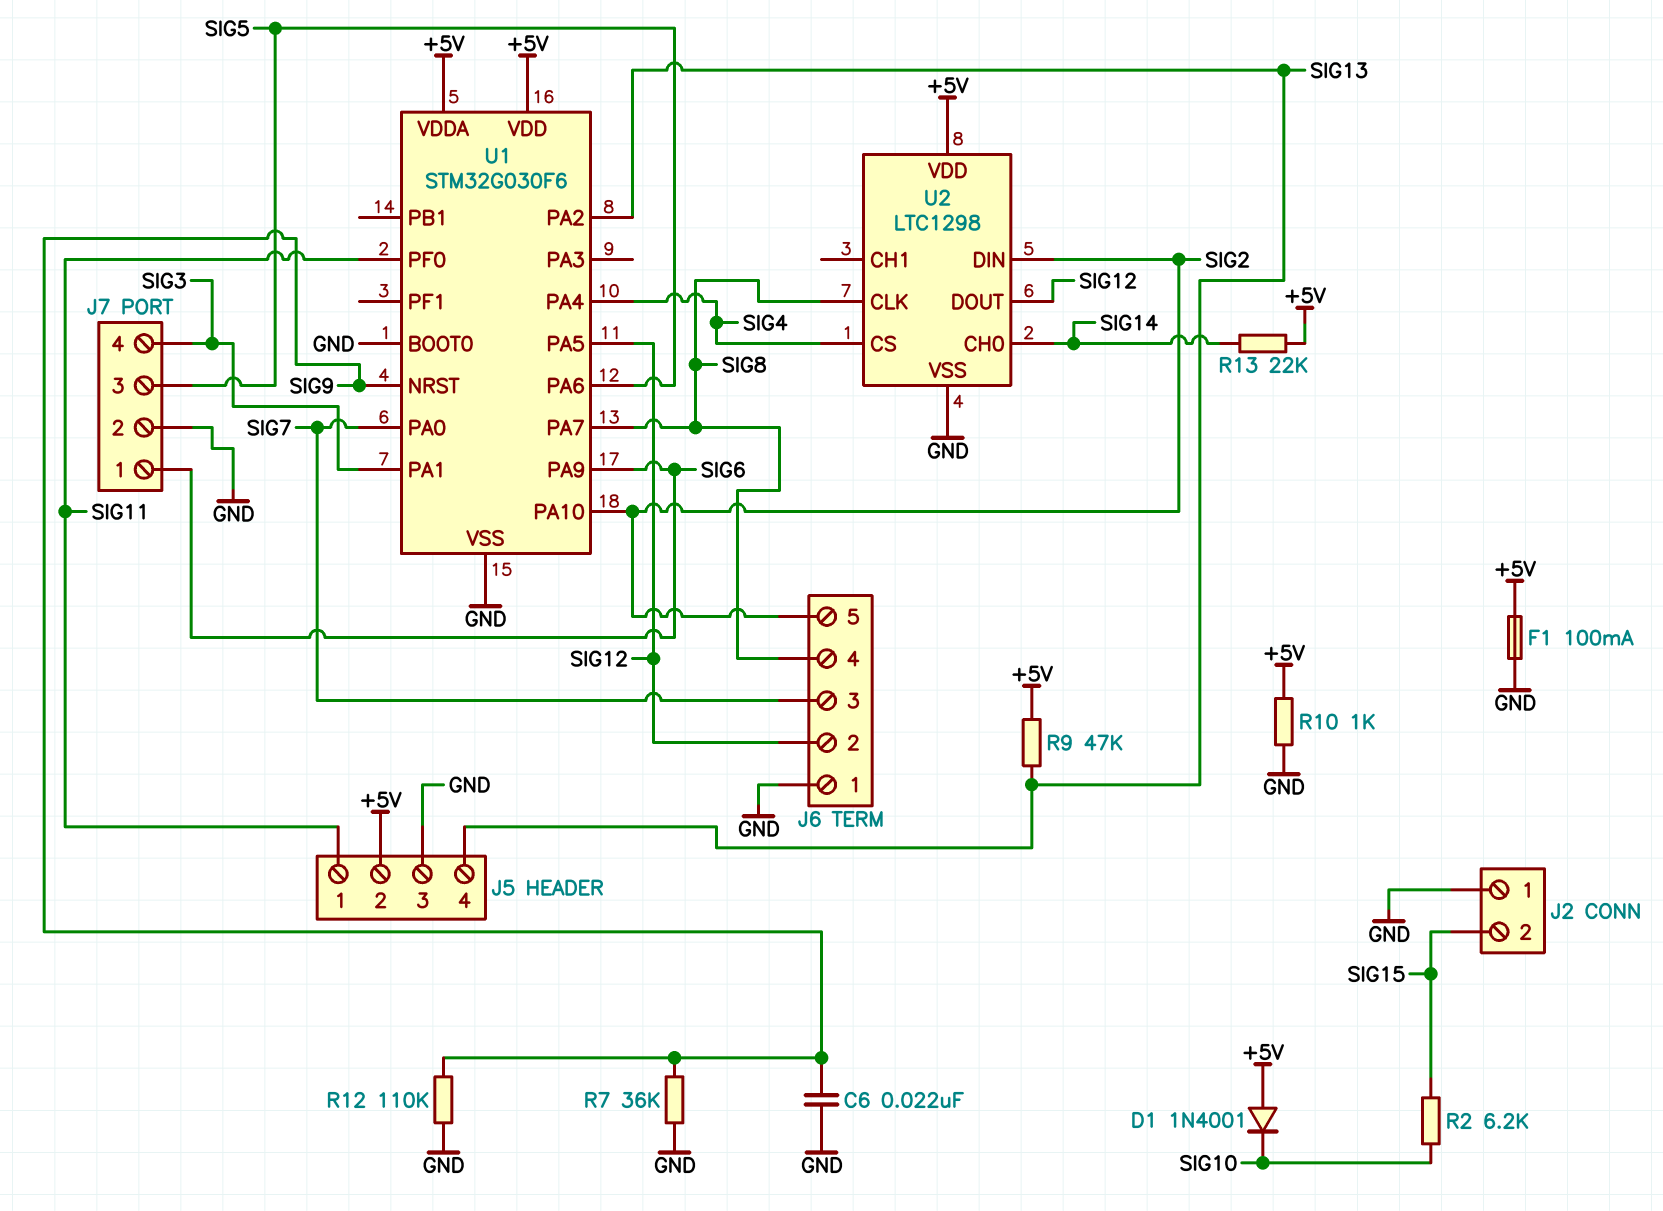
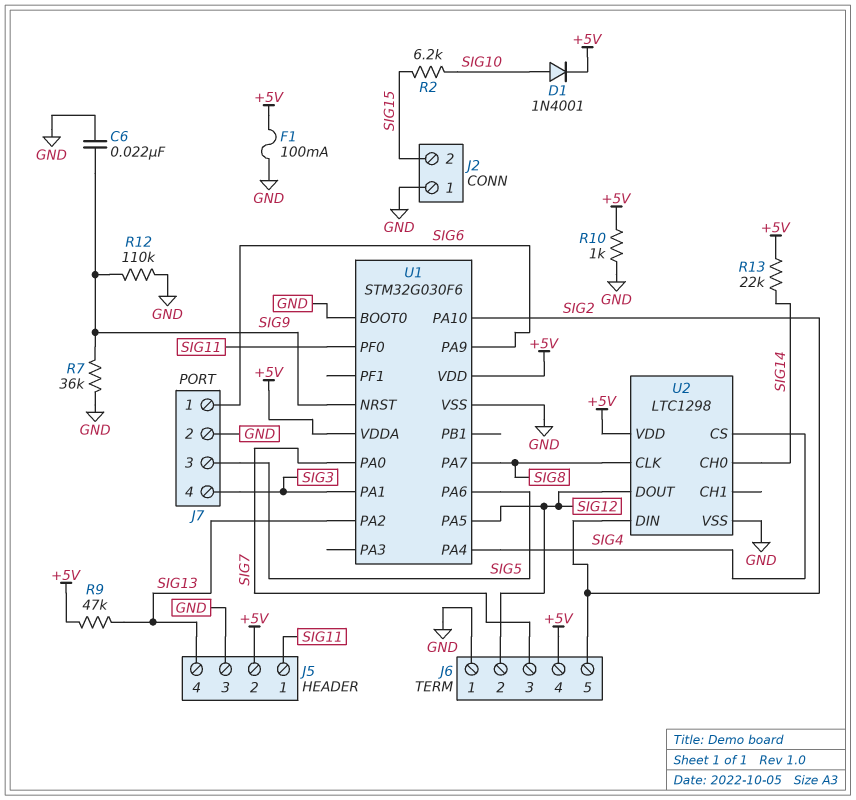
D1: diode 1N4001 (A +5V, K SIG10) -> diode 1N4001 (A SIG10, K +5V)
J6 pin 4: SIG8 -> +5V

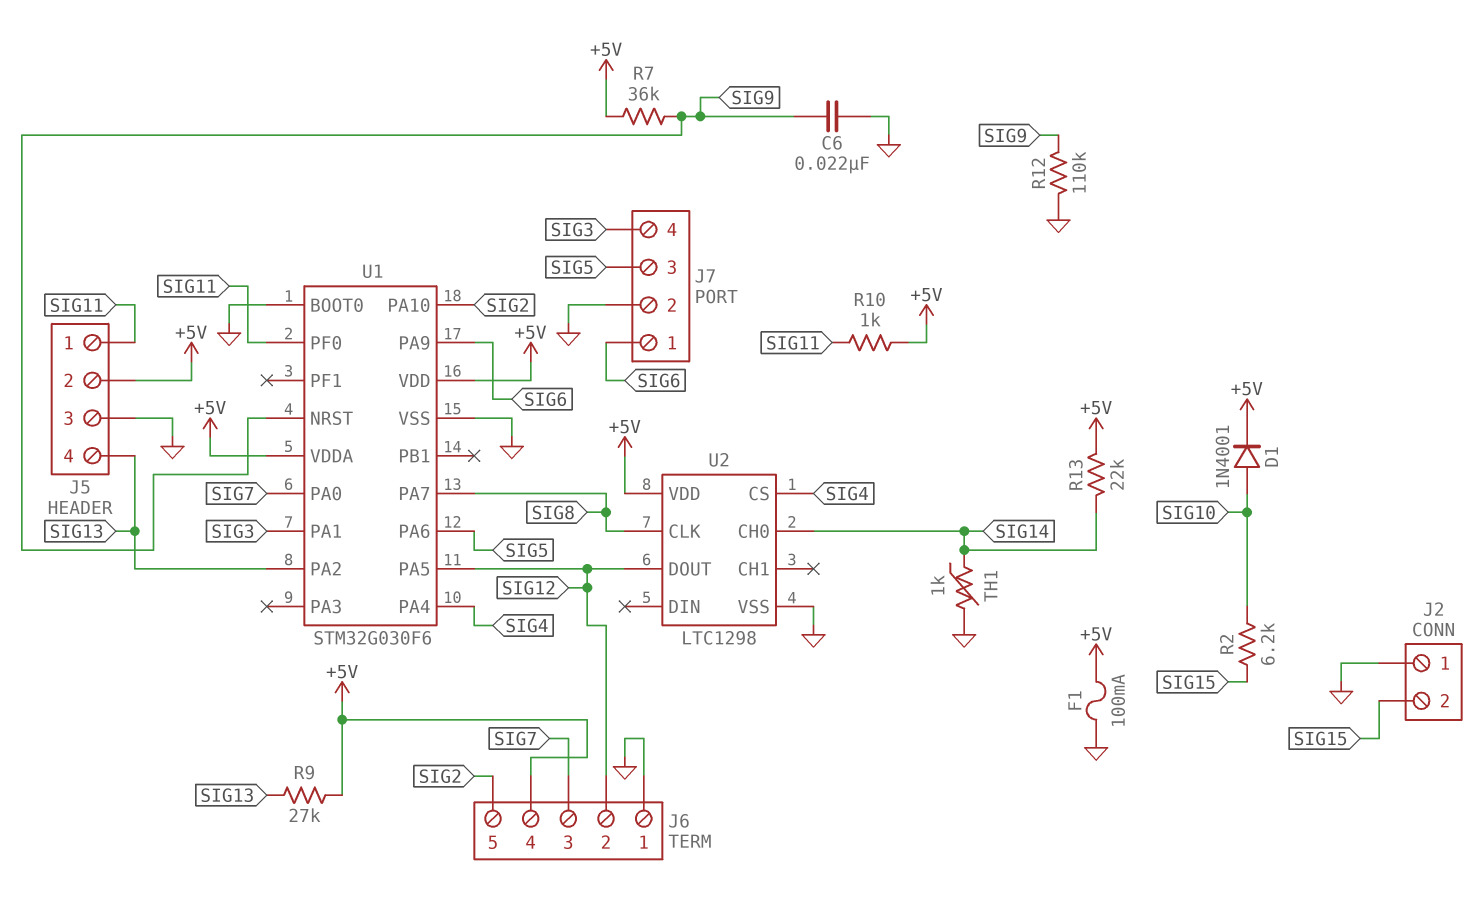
R7: 36k (GND, SIG9) -> 36k (+5V, SIG9)
R9: 47k (+5V, SIG13) -> 27k (+5V, SIG13)
R10: 1k (+5V, GND) -> 1k (+5V, SIG11)
TH1: none -> 1k (GND, SIG14)
U2 pin DIN: SIG2 -> none

